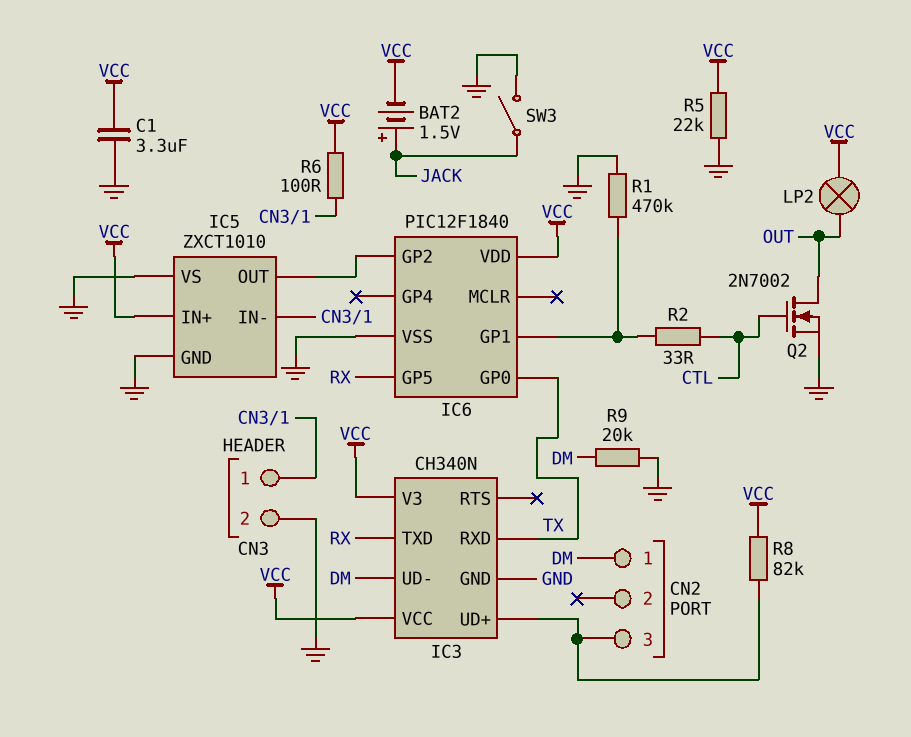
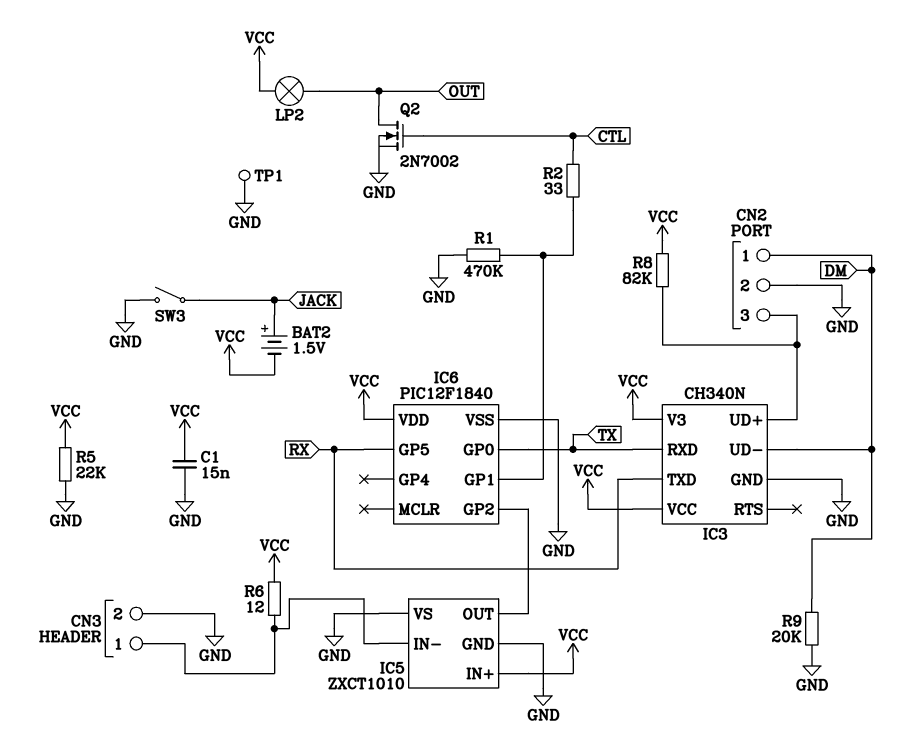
C1: 3.3uF (GND, VCC) -> 15nF (GND, VCC)
CN2 pin 2: none -> GND
R6: 100 (CN3/1, VCC) -> 12 (CN3/1, VCC)
TP1: none -> test point (GND)

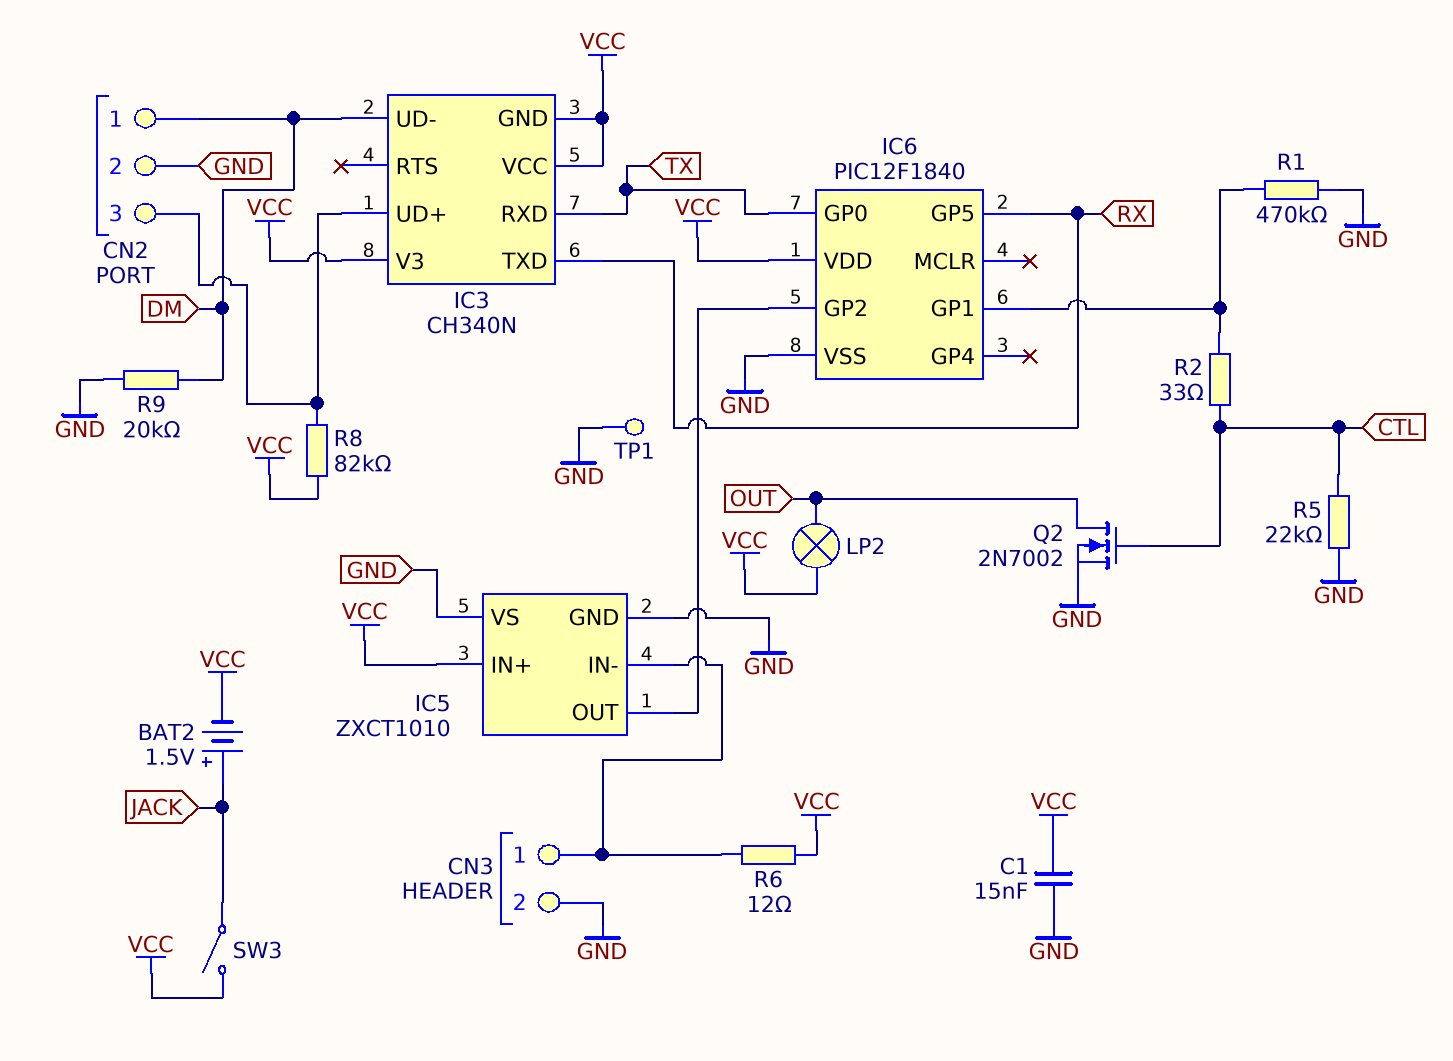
IC3 pin GND: GND -> VCC
R5: 22k (GND, VCC) -> 22k (CTL, GND)
SW3: switch (GND, JACK) -> switch (JACK, VCC)

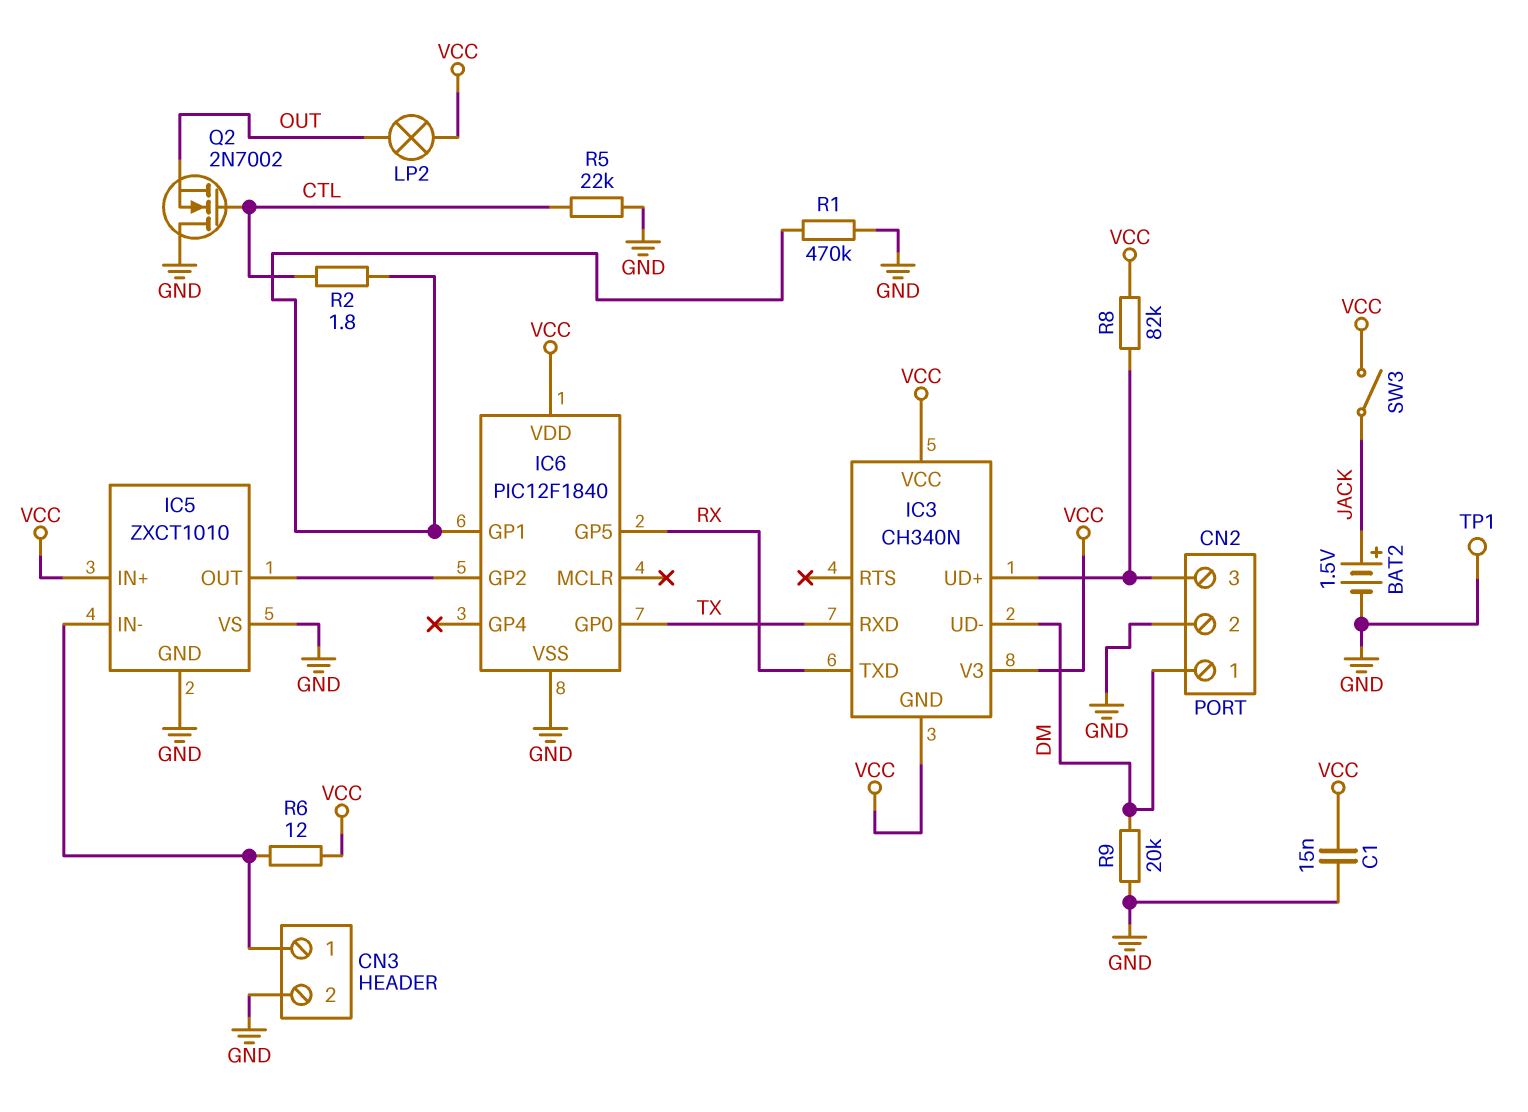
BAT2: 1.5V (plus JACK, minus VCC) -> 1.5V (plus JACK, minus GND)
Q2: NMOS 2N7002 (G CTL, D OUT, S GND) -> NMOS 2N7002 (G CTL, D GND, S OUT)
R2: 33 (CTL, IC6/GP1) -> 1.8 (CTL, IC6/GP1)

